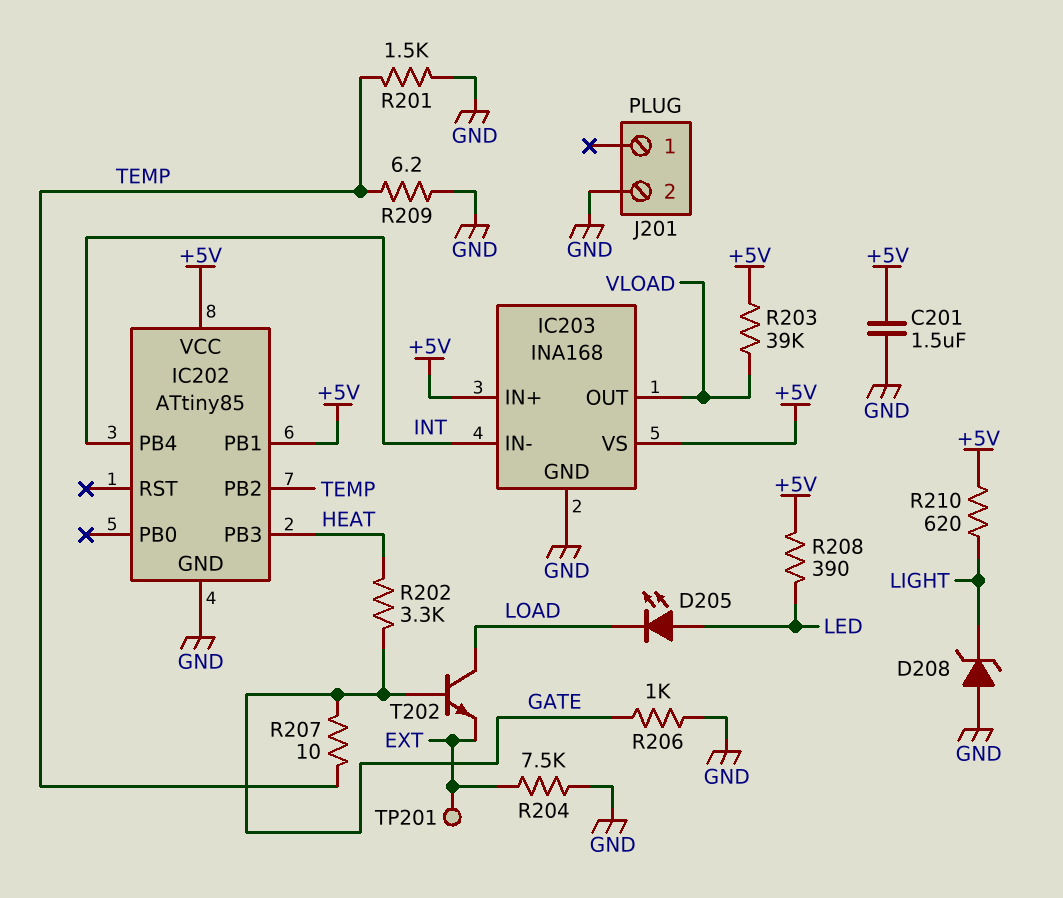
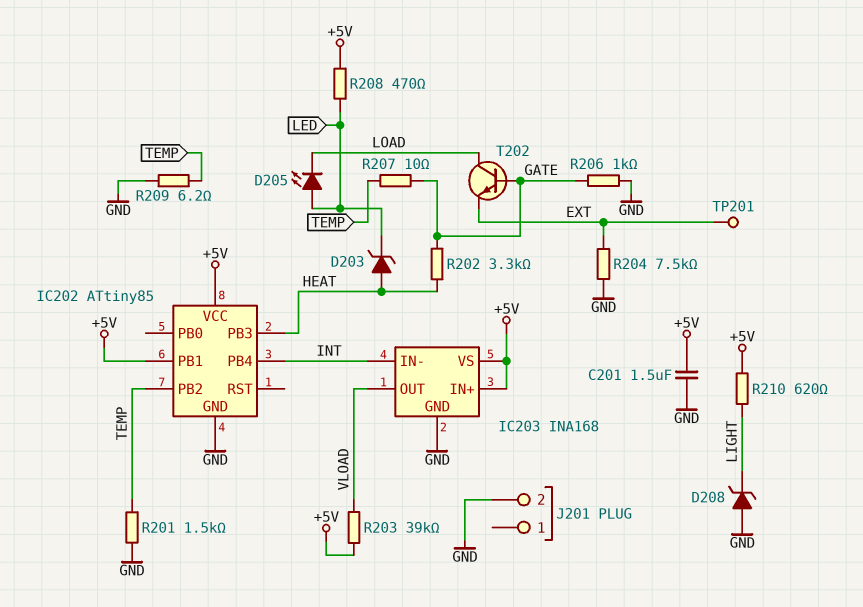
D203: none -> zener (A HEAT, K LED)
R208: 390 (+5V, LED) -> 470 (+5V, LED)

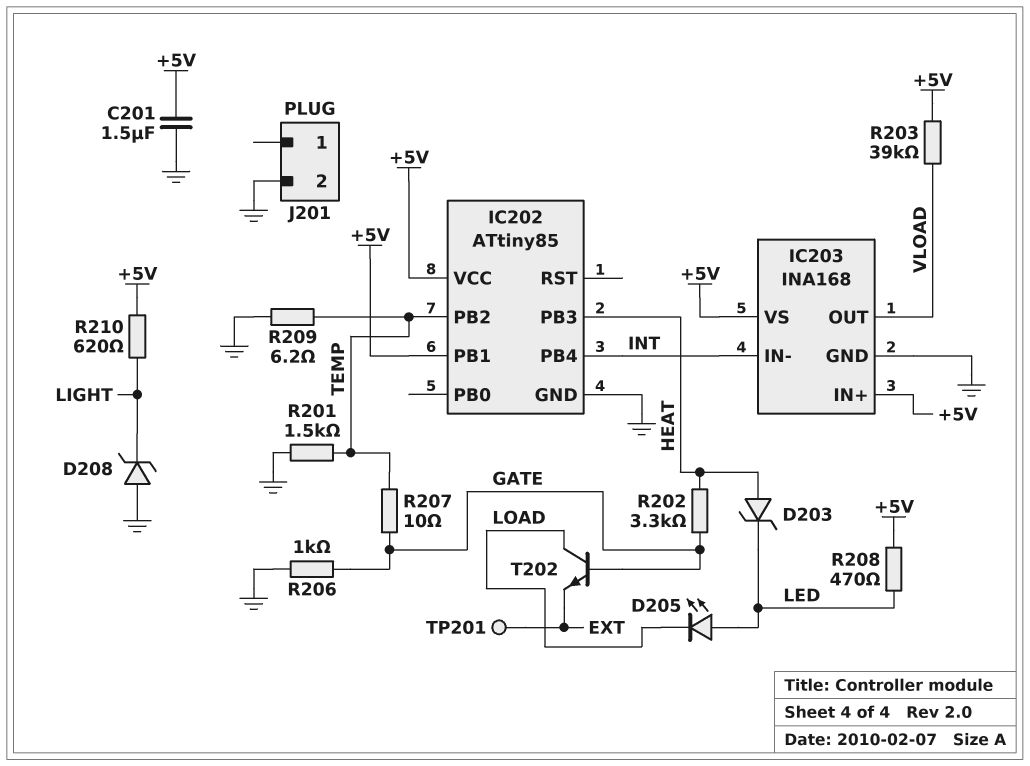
R204: 7.5k (EXT, GND) -> none

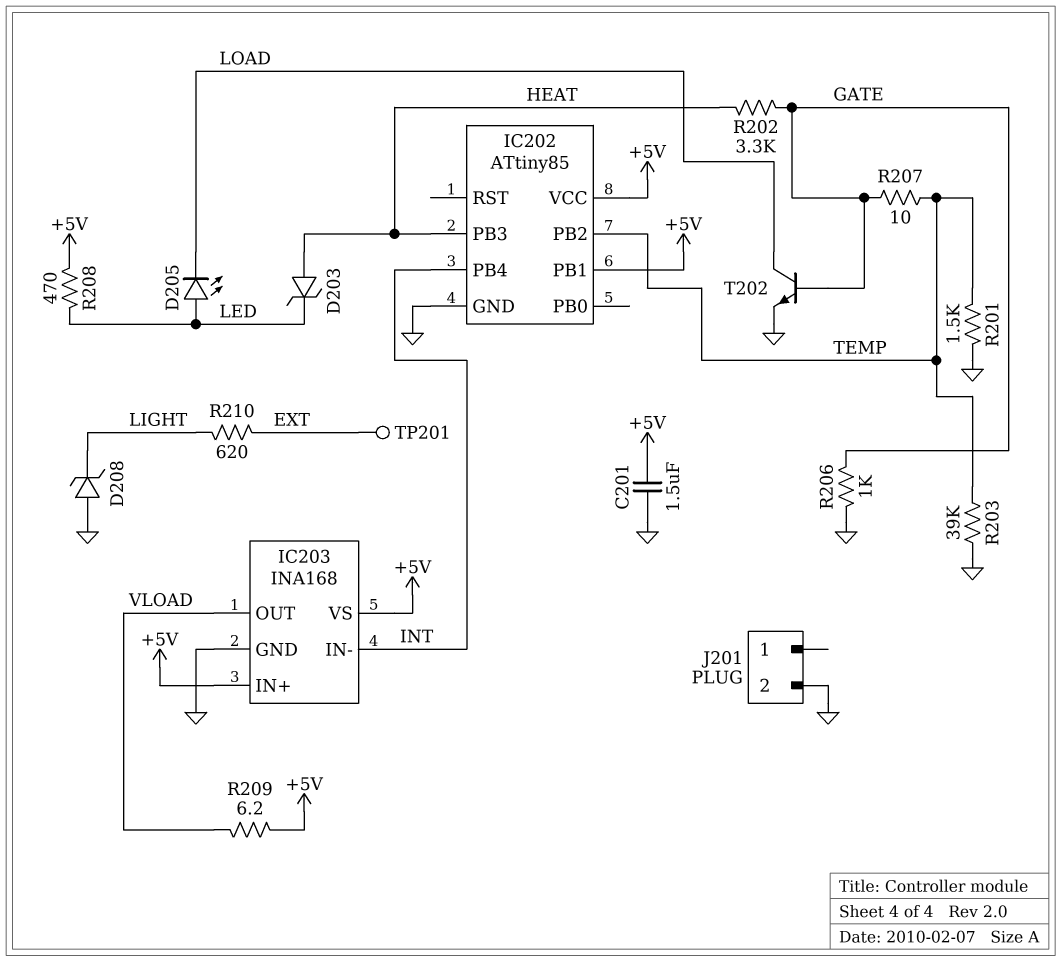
R203: 39k (+5V, VLOAD) -> 39k (GND, TEMP)
R209: 6.2 (GND, TEMP) -> 6.2 (+5V, VLOAD)
R210: 620 (+5V, LIGHT) -> 620 (EXT, LIGHT)
T202: NPN (B GATE, C LOAD, E EXT) -> NPN (B GATE, C LOAD, E GND)

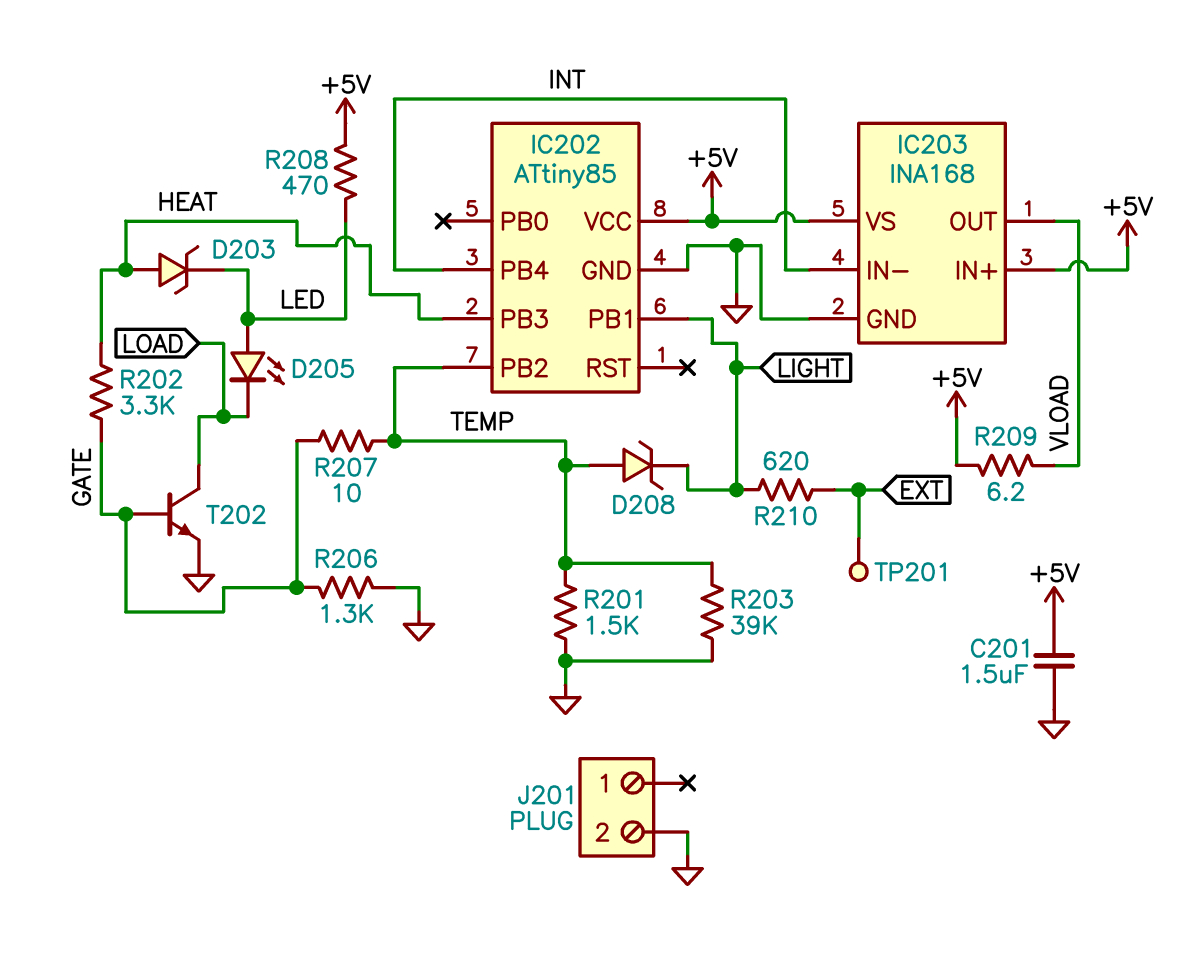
D208: zener (A GND, K LIGHT) -> zener (A TEMP, K LIGHT)
IC202 pin PB1: +5V -> LIGHT
R206: 1k (GATE, GND) -> 1.3k (GATE, GND)

